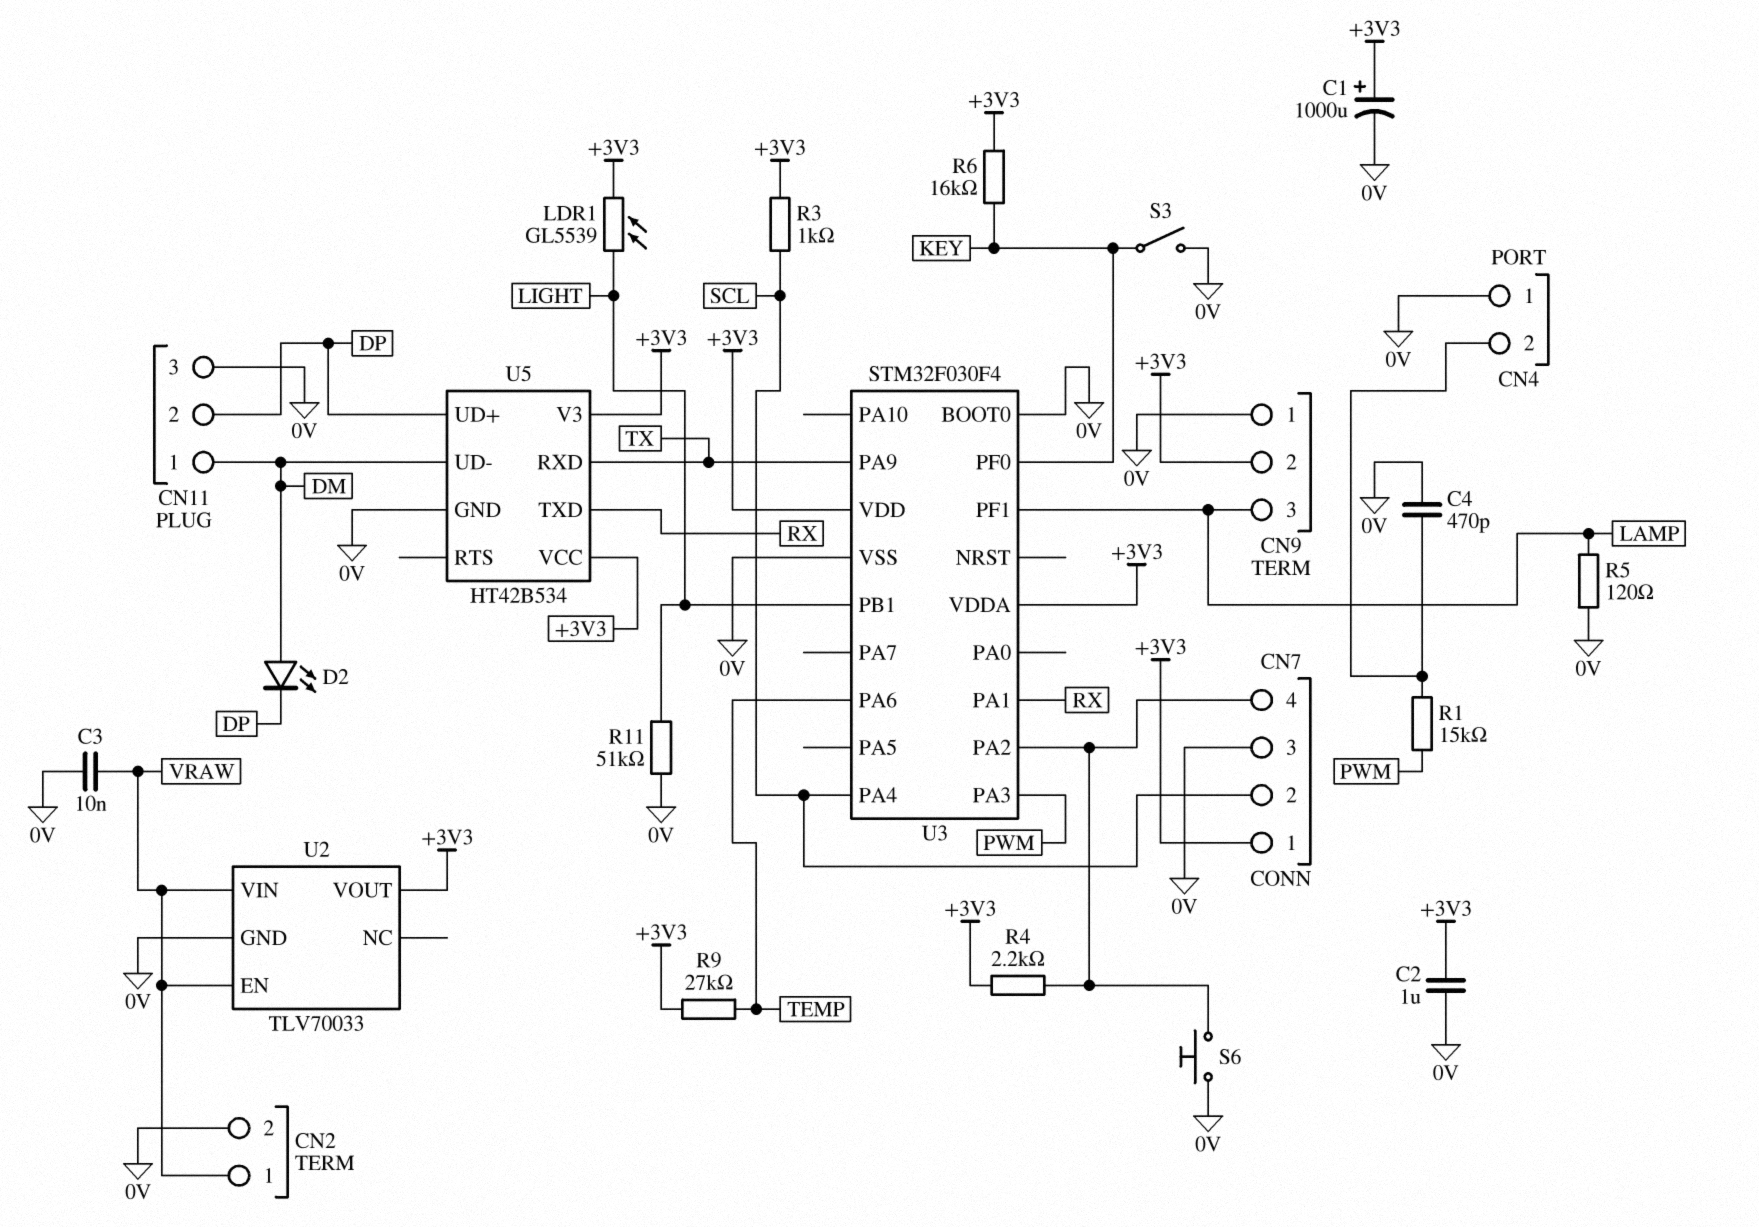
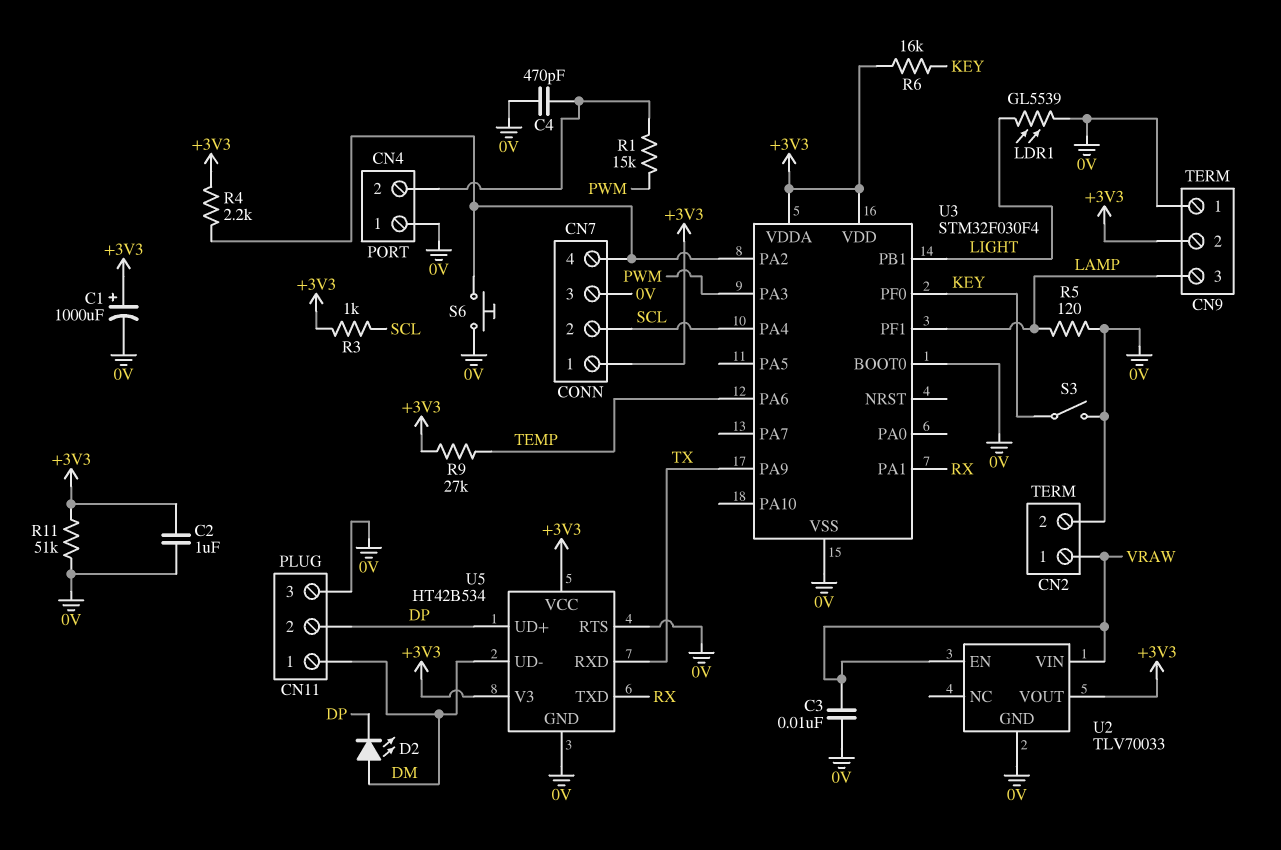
LDR1: GL5539 (+3V3, LIGHT) -> GL5539 (0V, LIGHT)
R11: 51k (0V, LIGHT) -> 51k (+3V3, 0V)
U5 pin RTS: none -> 0V

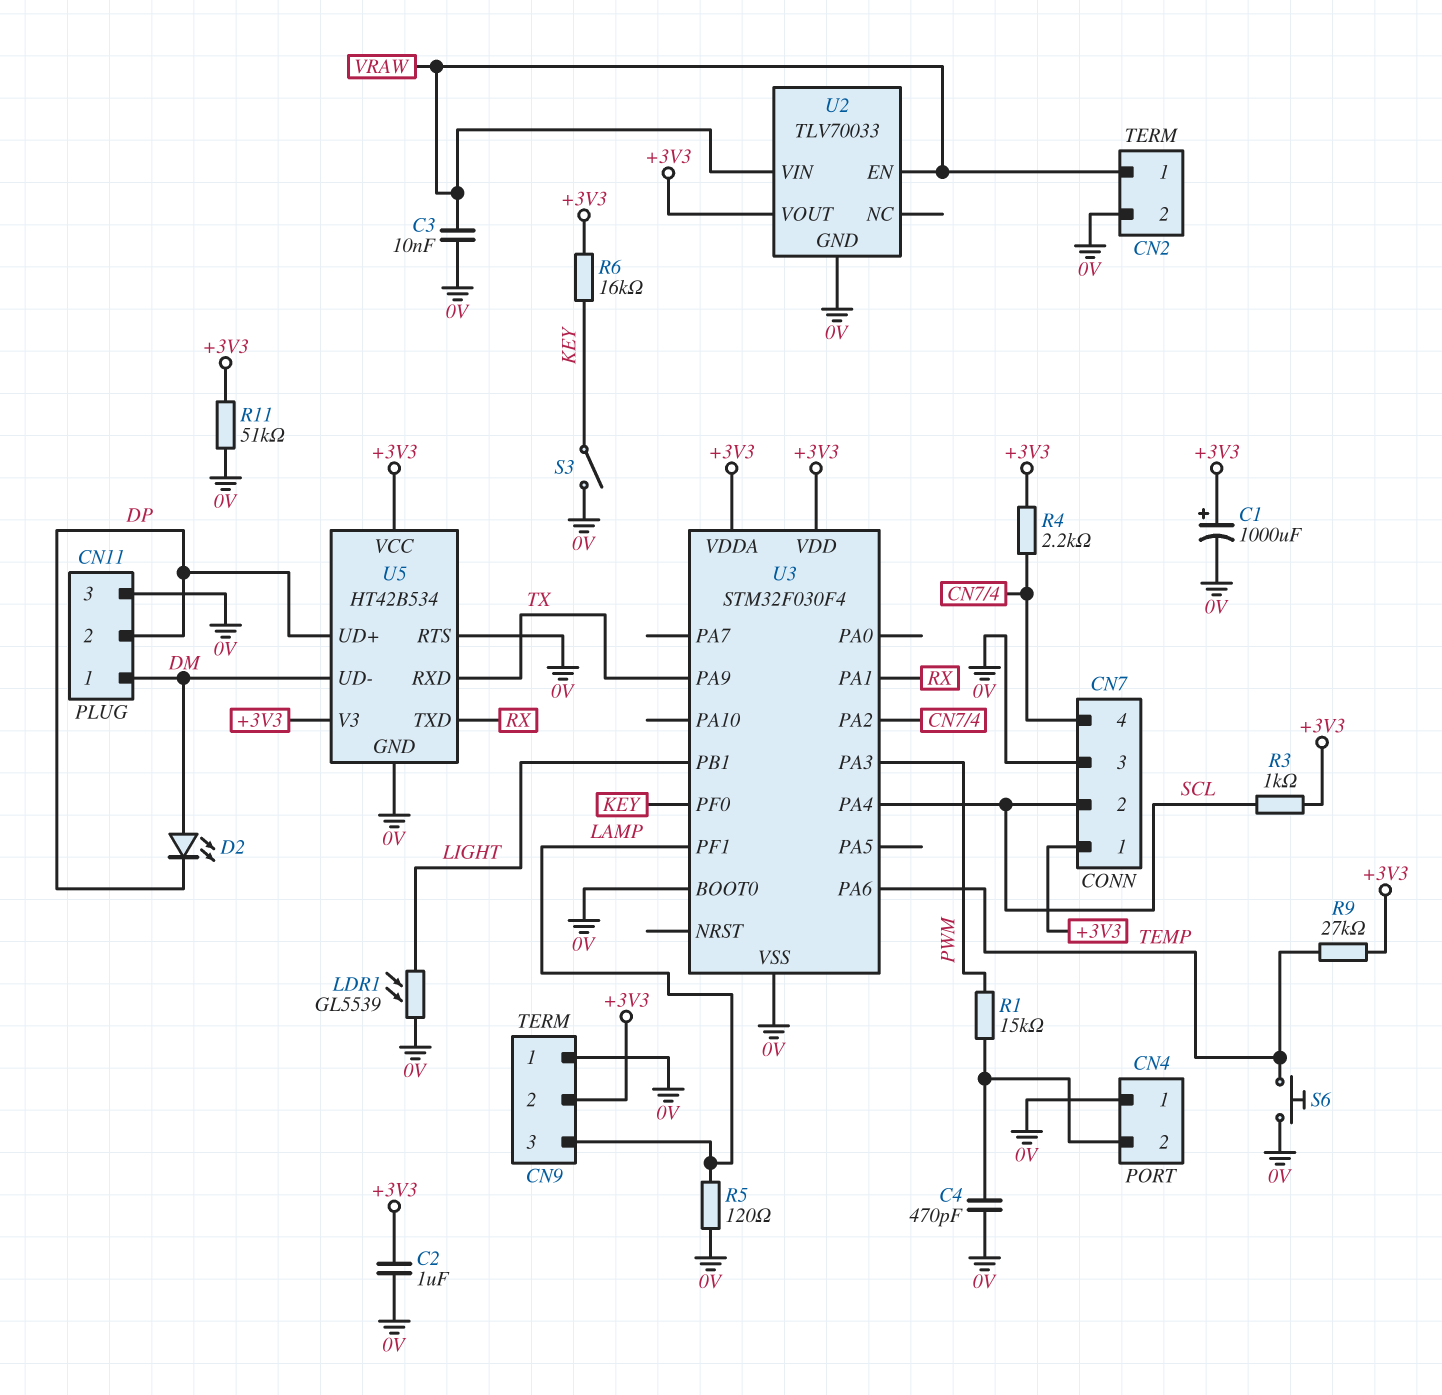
S6: button (0V, CN7/4) -> button (0V, TEMP)

